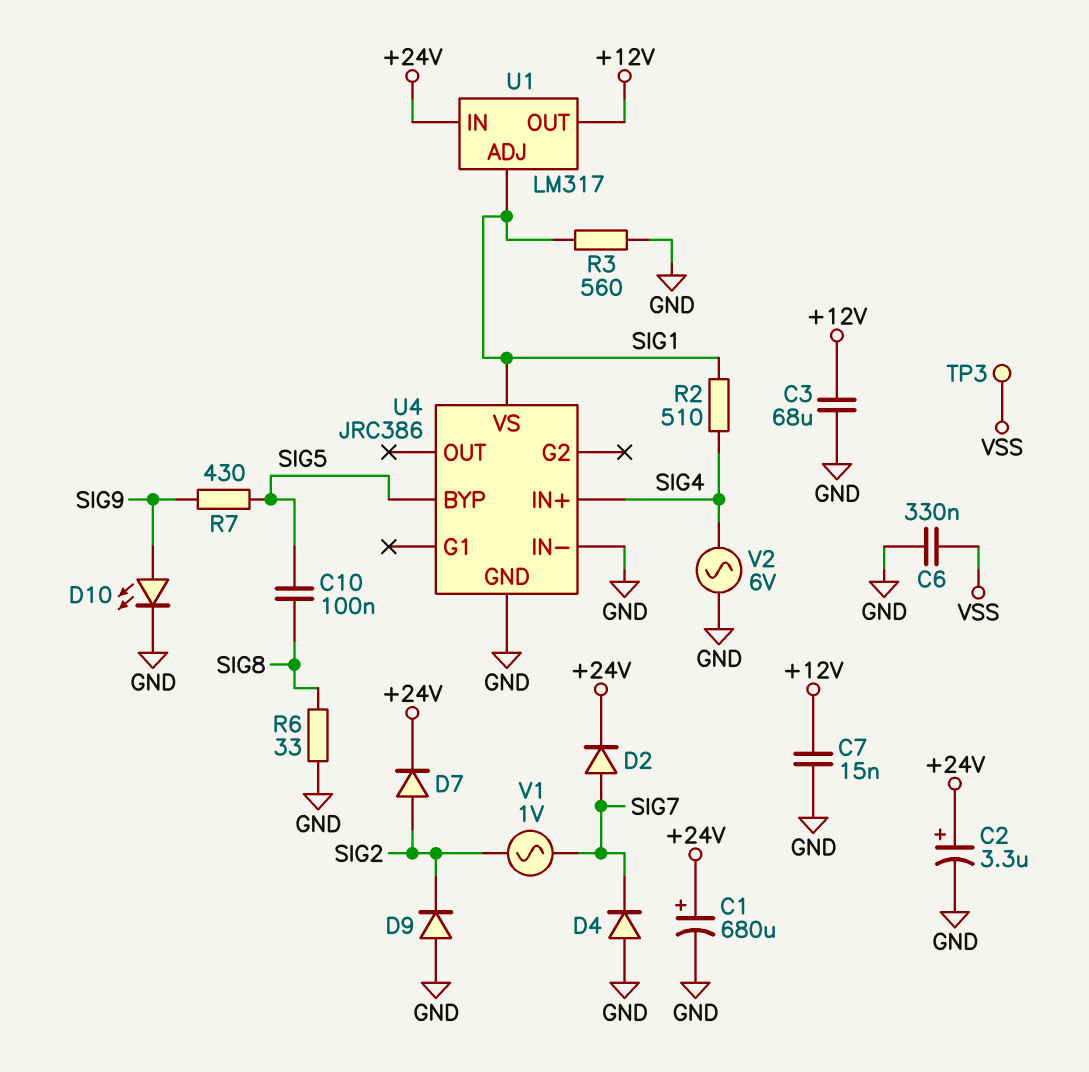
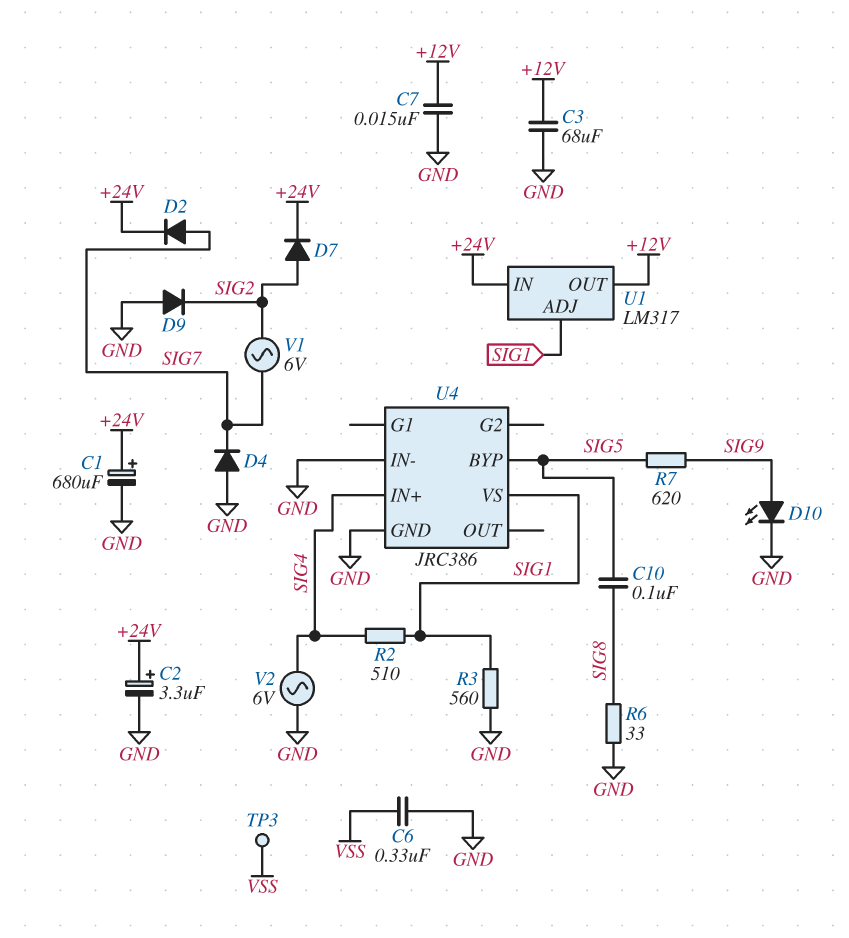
R7: 430 (SIG5, SIG9) -> 620 (SIG5, SIG9)
V1: AC 1V (SIG2, SIG7) -> AC 6V (SIG2, SIG7)

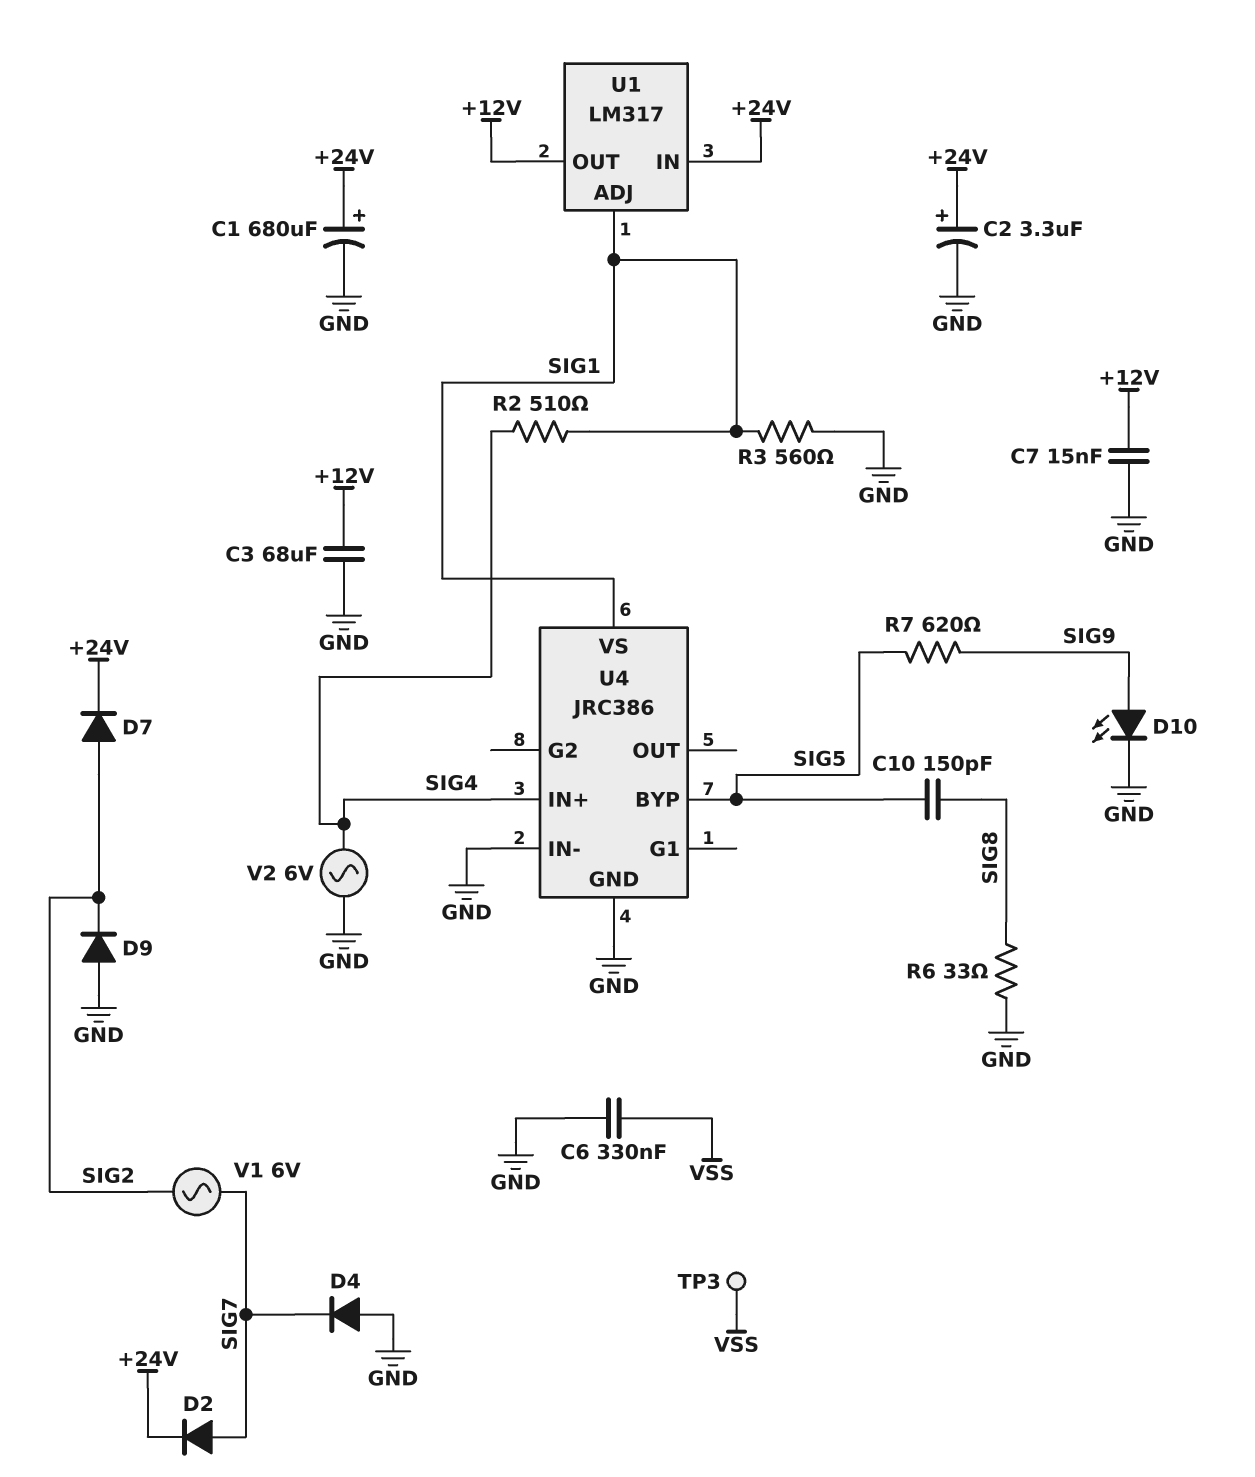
C10: 100nF (SIG5, SIG8) -> 150pF (SIG5, SIG8)

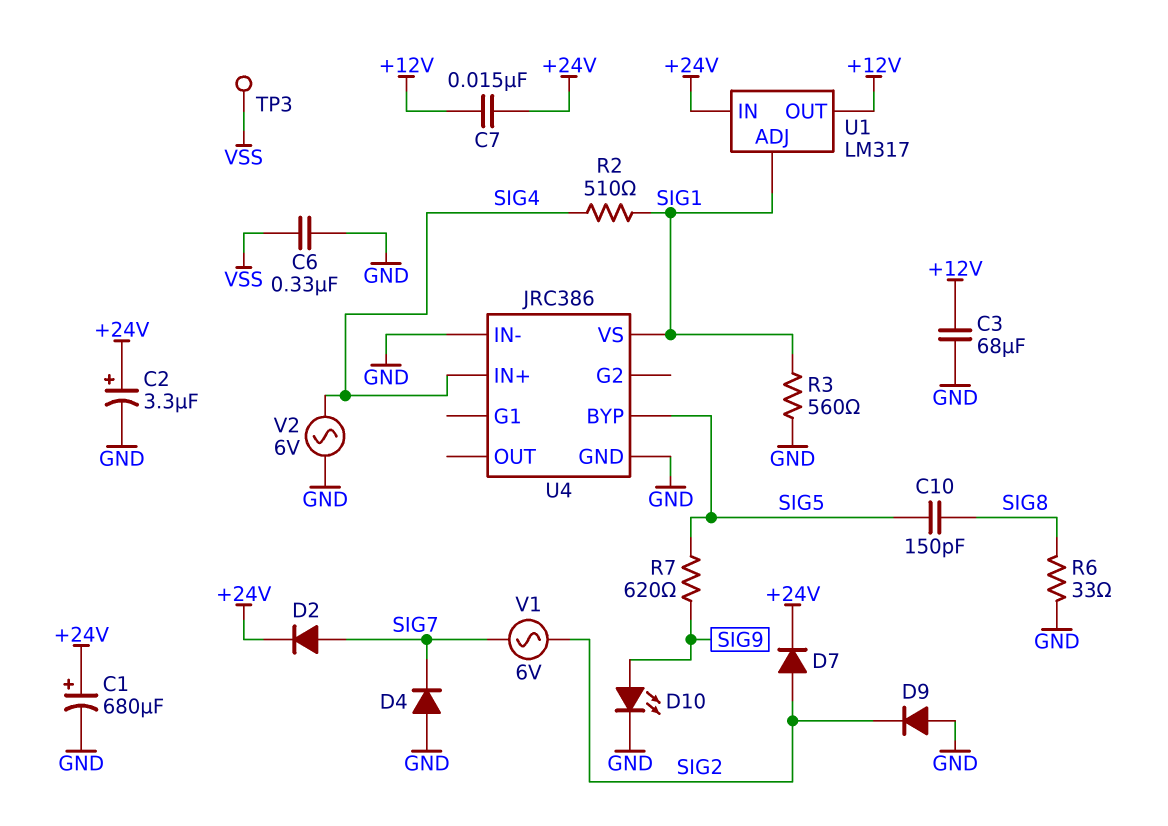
C7: 15nF (+12V, GND) -> 15nF (+12V, +24V)

